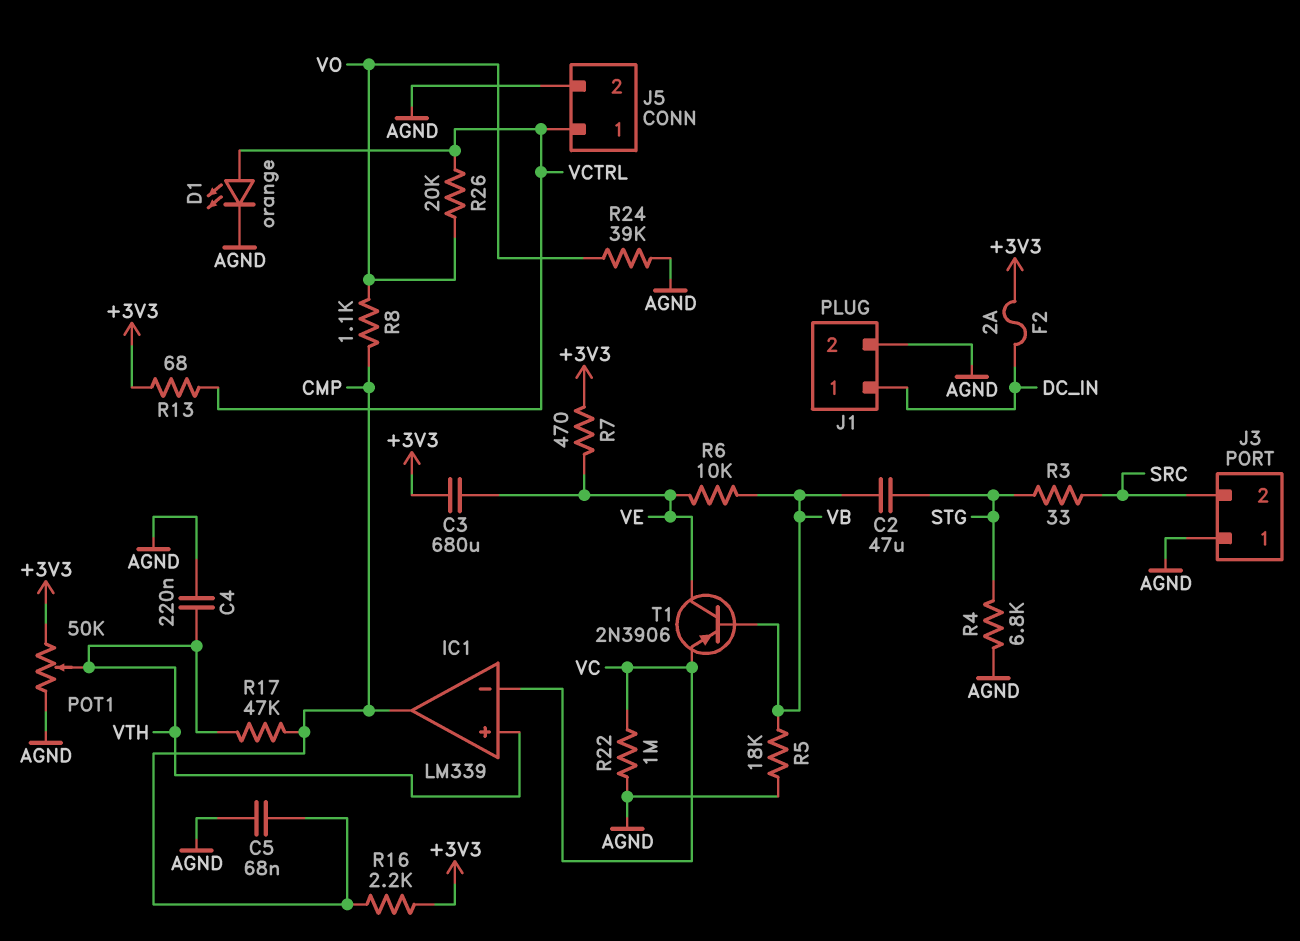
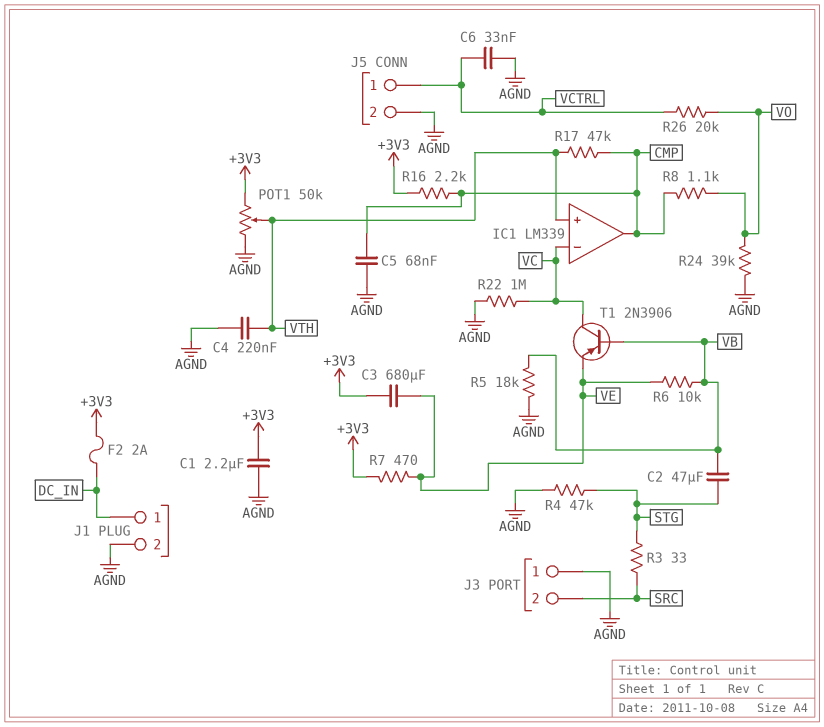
C1: none -> 2.2uF (+3V3, AGND)
C6: none -> 33nF (AGND, VCTRL)
D1: LED orange (A VCTRL, K AGND) -> none
R4: 6.8k (AGND, STG) -> 47k (AGND, STG)
R13: 68 (+3V3, VCTRL) -> none
T1: PNP 2N3906 (B VB, C VE, E VC) -> PNP 2N3906 (B VB, C VC, E VE)

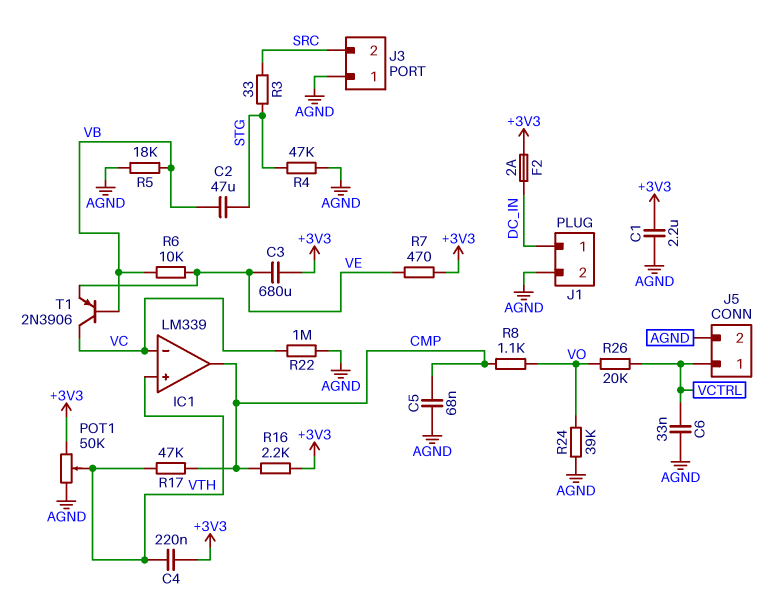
C4: 220nF (AGND, VTH) -> 220nF (+3V3, VTH)

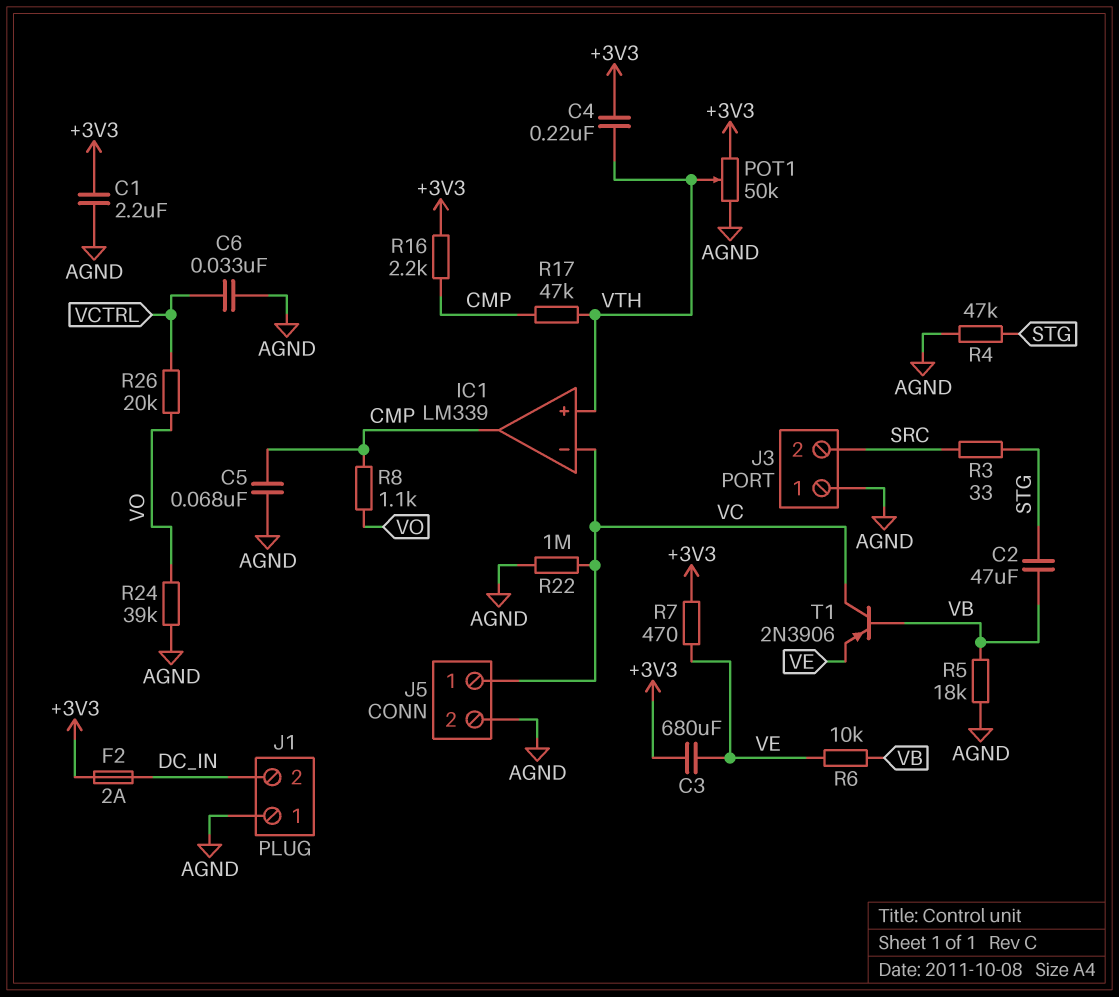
J1 pin 1: DC_IN -> AGND
J1 pin 2: AGND -> DC_IN
J5 pin 1: VCTRL -> VC

